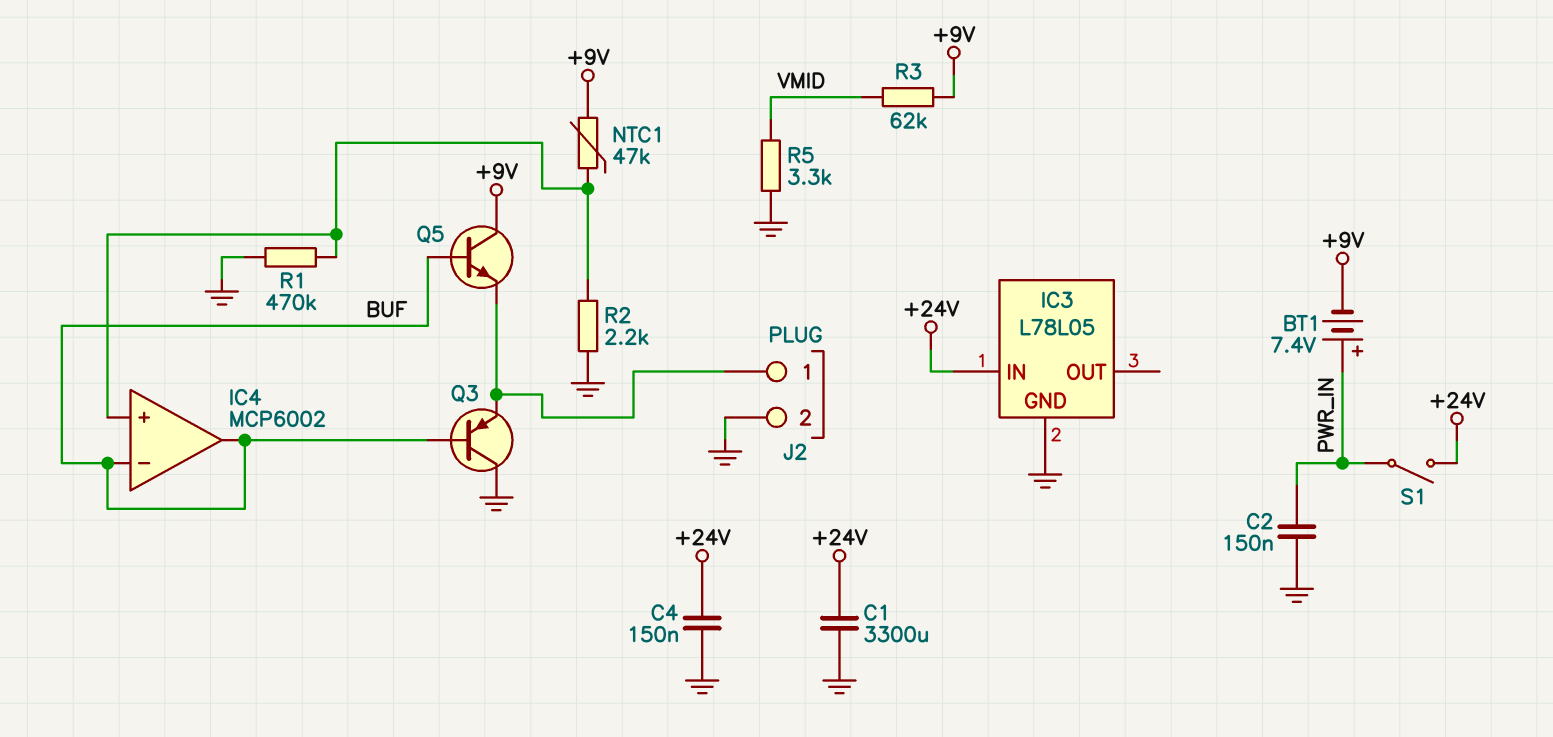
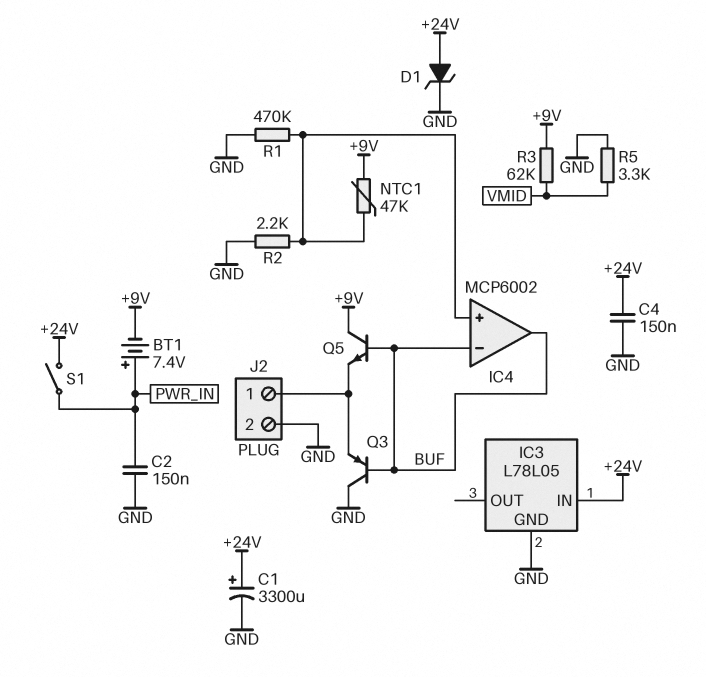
C1: 3300uF (+24V, GND) -> 3300uF (plus +24V, minus GND)
D1: none -> zener (A +24V, K GND)

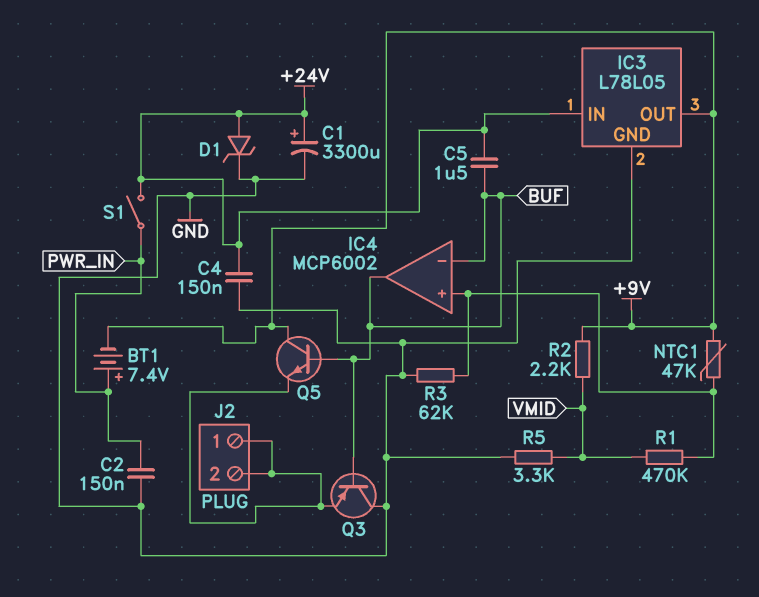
C5: none -> 1.5uF (+24V, BUF)
IC3 pin OUT: none -> +9V
J2 pin 2: GND -> J2/1
R1: 470k (GND, IC4/in+) -> 470k (IC4/in+, VMID)
R2: 2.2k (GND, IC4/in+) -> 2.2k (+9V, VMID)
R3: 62k (+9V, VMID) -> 62k (GND, IC4/in+)

